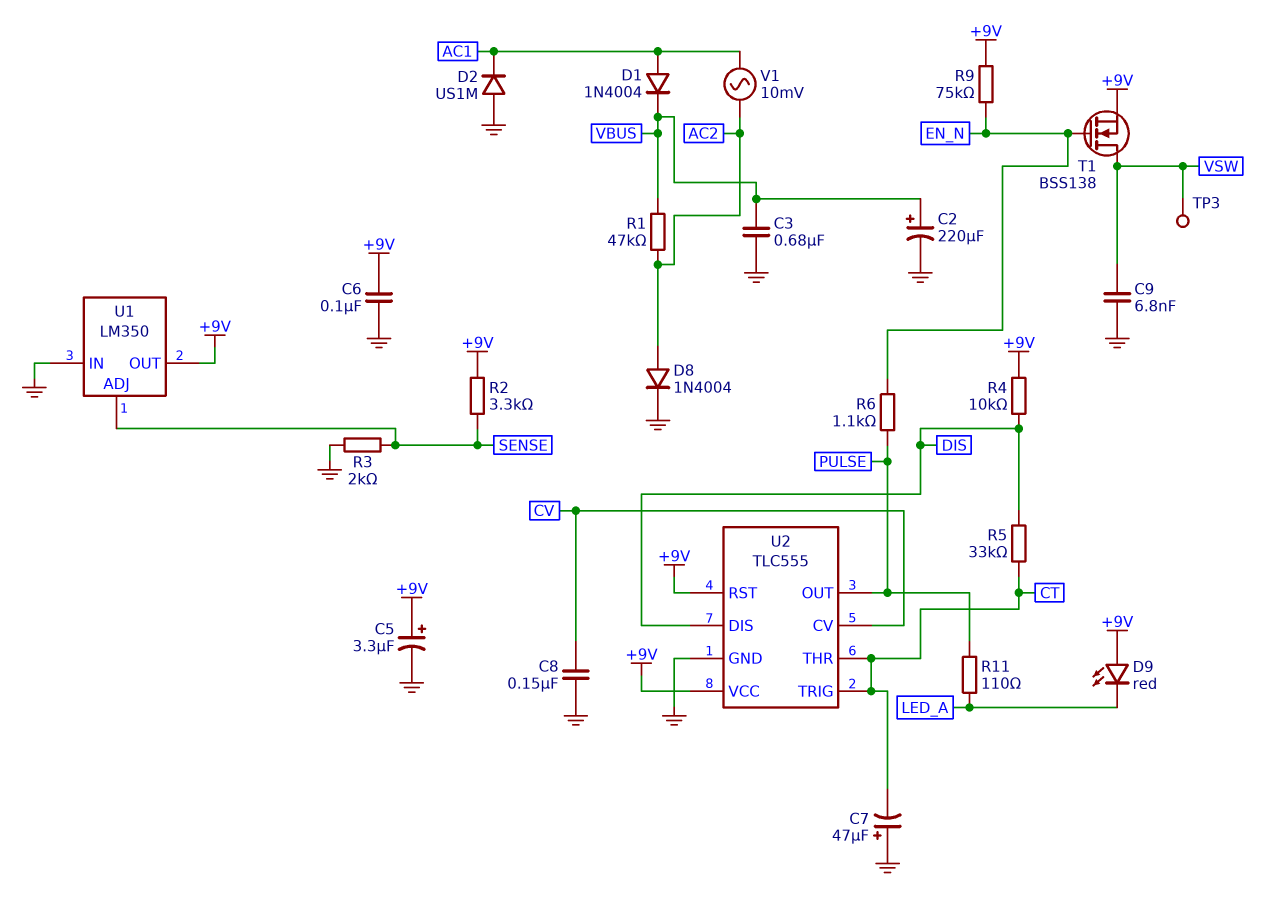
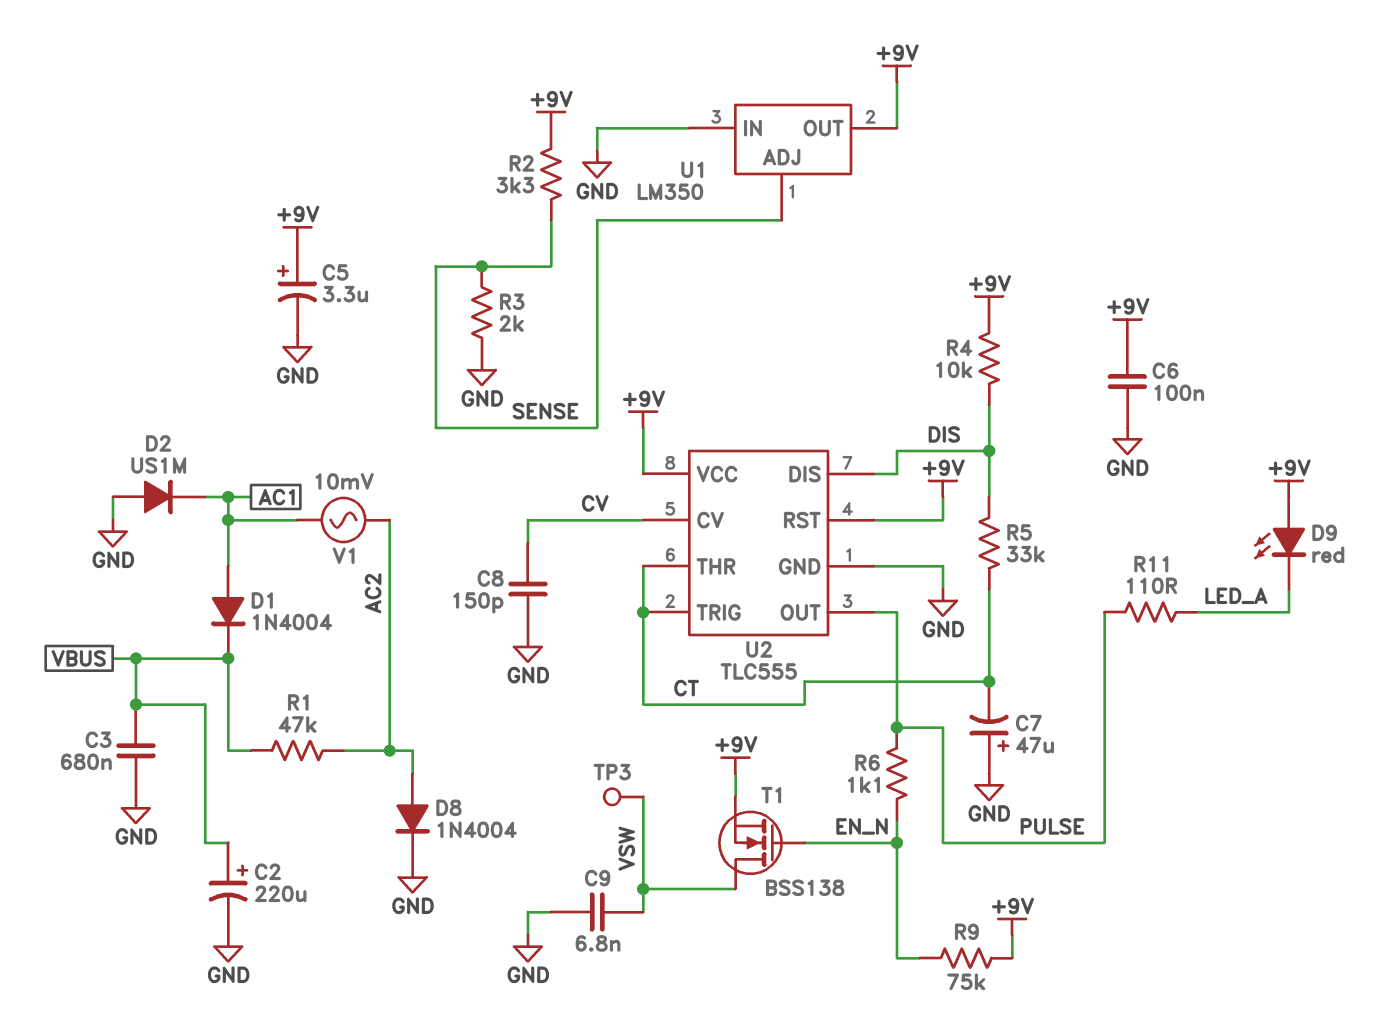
C8: 150nF (CV, GND) -> 150pF (CV, GND)

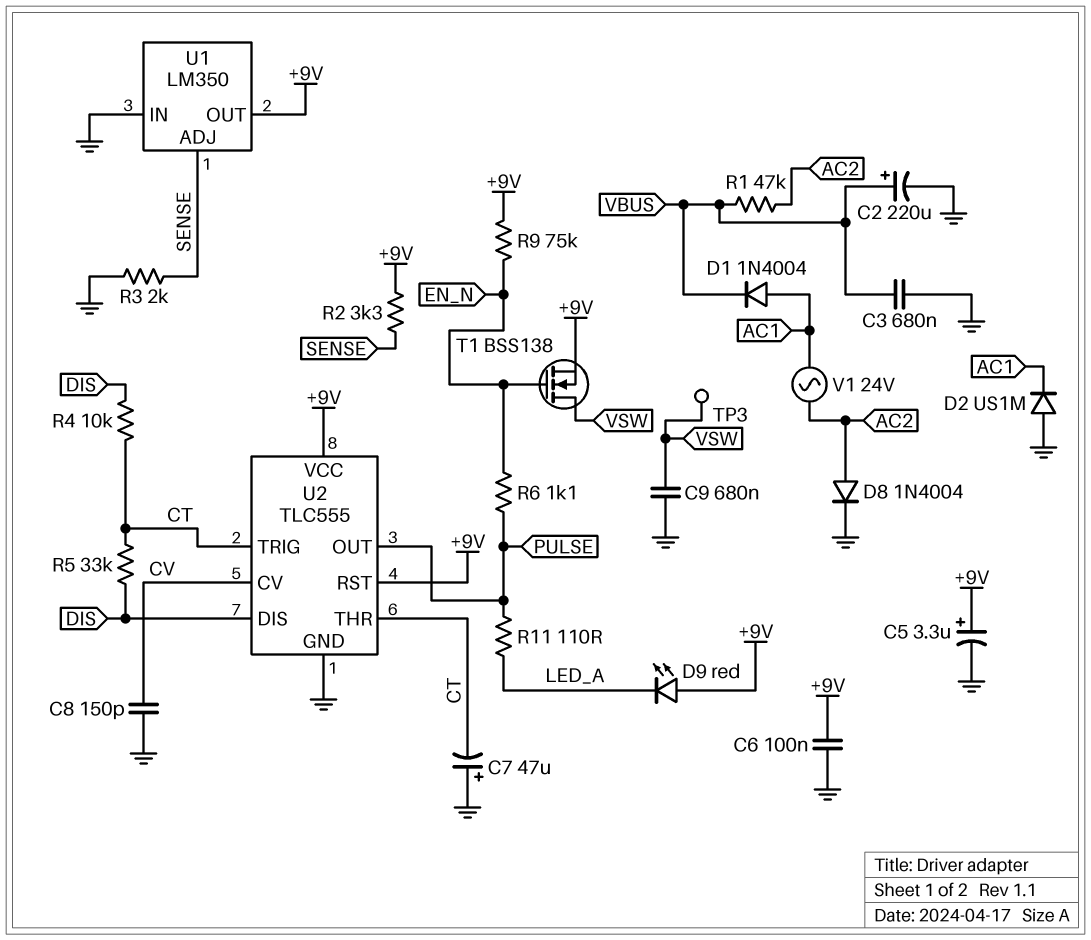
C9: 6.8nF (GND, VSW) -> 680nF (GND, VSW)
R4: 10k (+9V, DIS) -> 10k (CT, DIS)
V1: AC 10mV (AC1, AC2) -> AC 24V (AC1, AC2)

